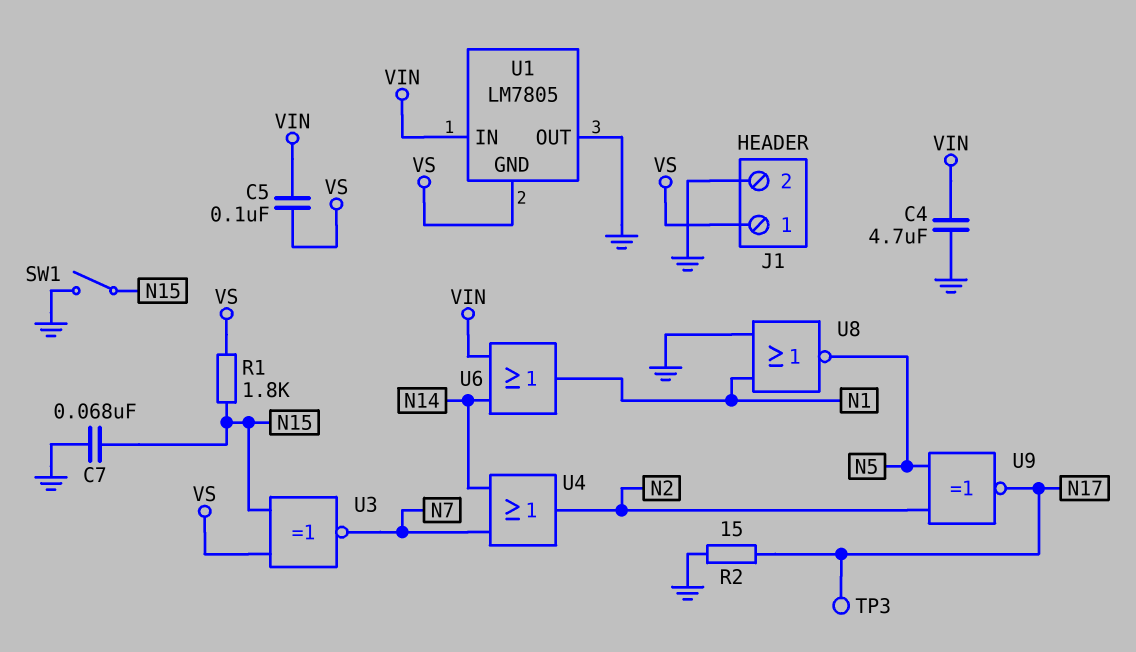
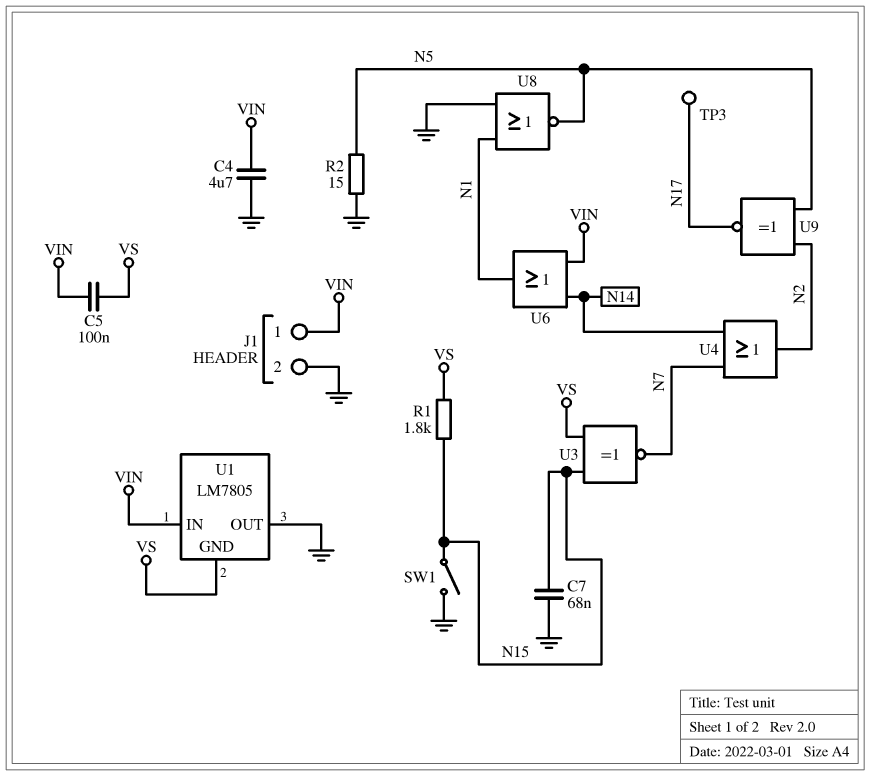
J1 pin 1: VS -> VIN
R2: 15 (GND, N17) -> 15 (GND, N5)

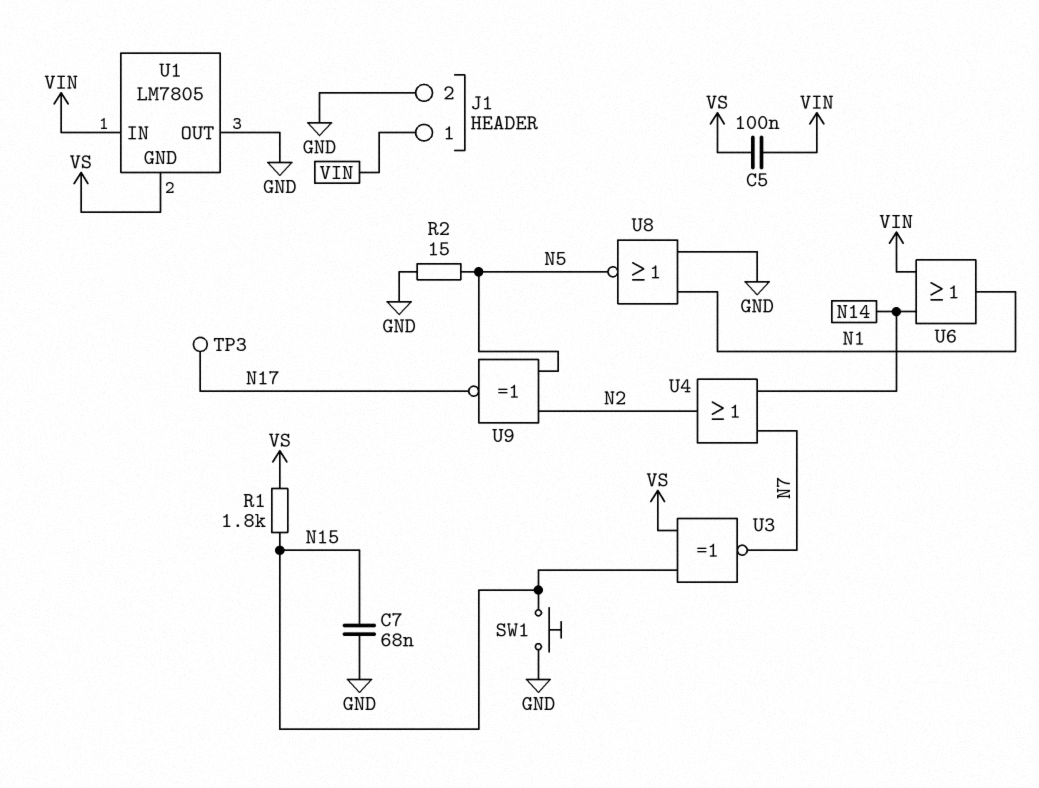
C4: 4.7uF (GND, VIN) -> none
SW1: switch (GND, N15) -> button (GND, N15)

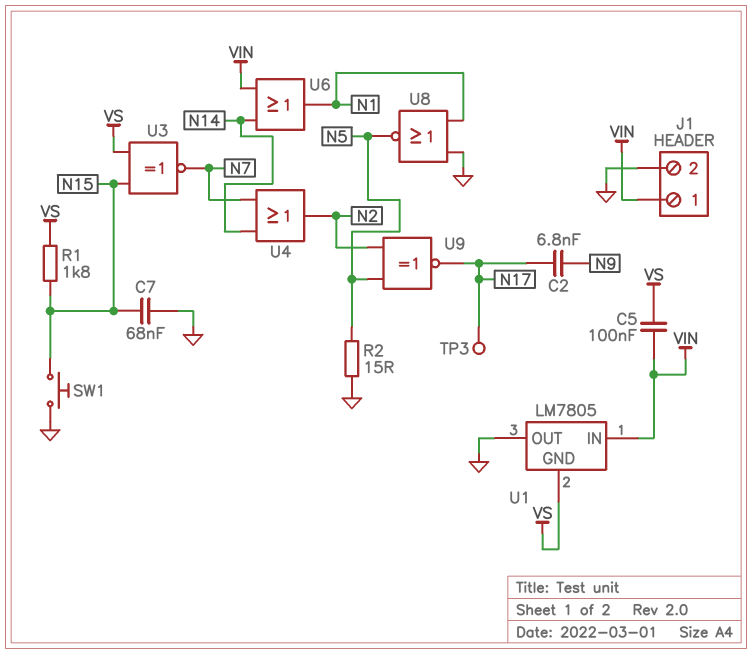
C2: none -> 6.8nF (N9, N17)

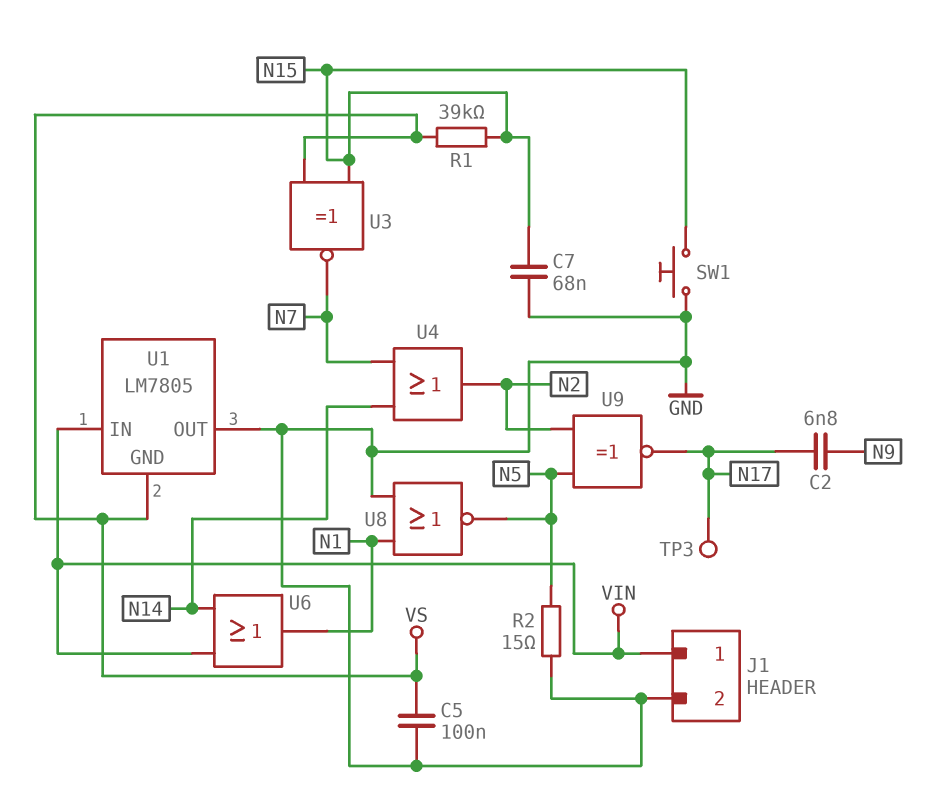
C5: 100nF (VIN, VS) -> 100nF (GND, VS)
R1: 1.8k (N15, VS) -> 39k (N15, VS)

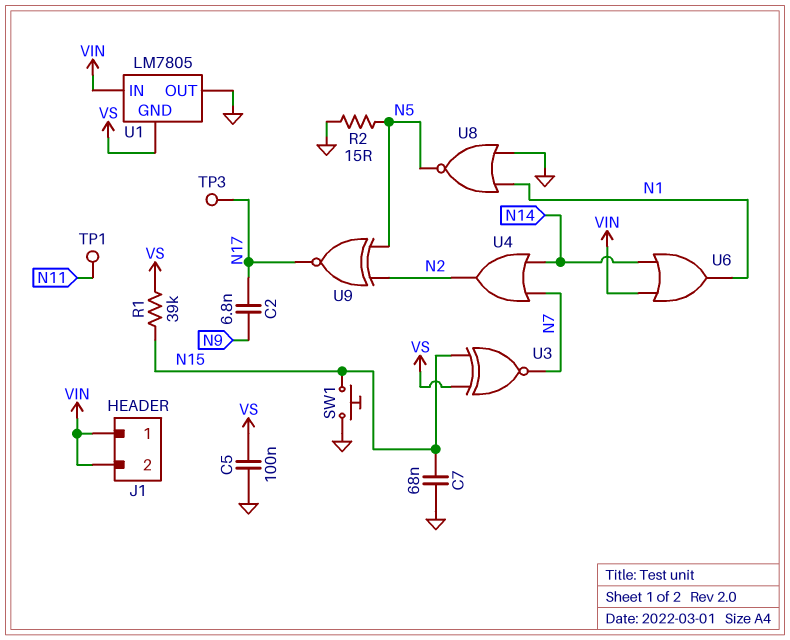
J1 pin 2: GND -> VIN
TP1: none -> test point (N11)

